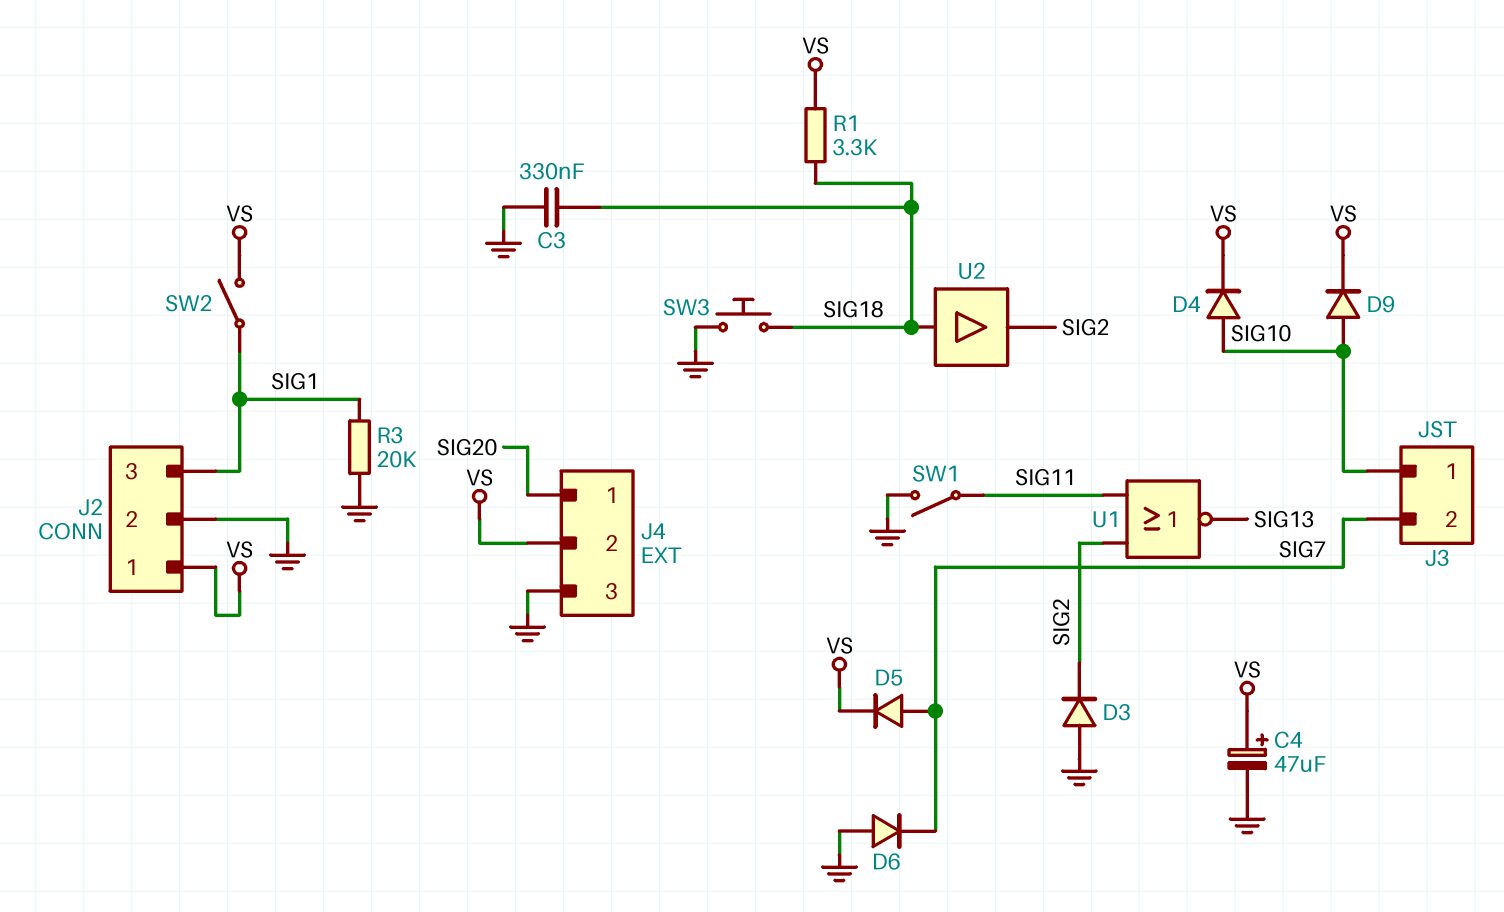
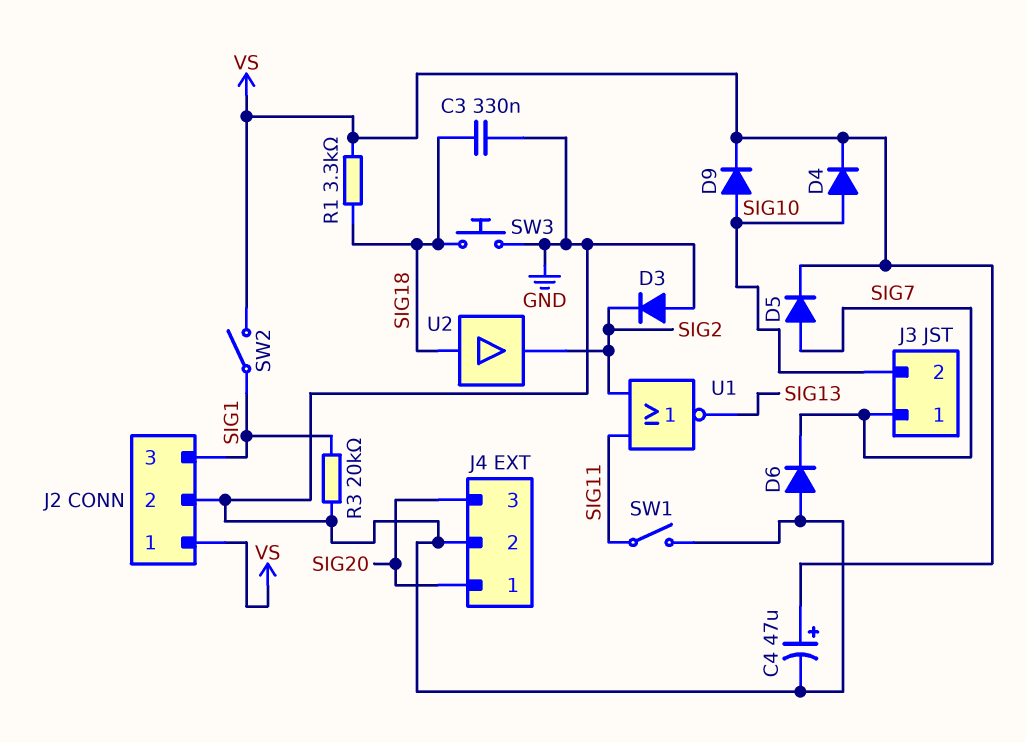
J3 pin 1: SIG10 -> SIG7
J3 pin 2: SIG7 -> SIG10
J4 pin 2: VS -> GND
J4 pin 3: GND -> SIG20

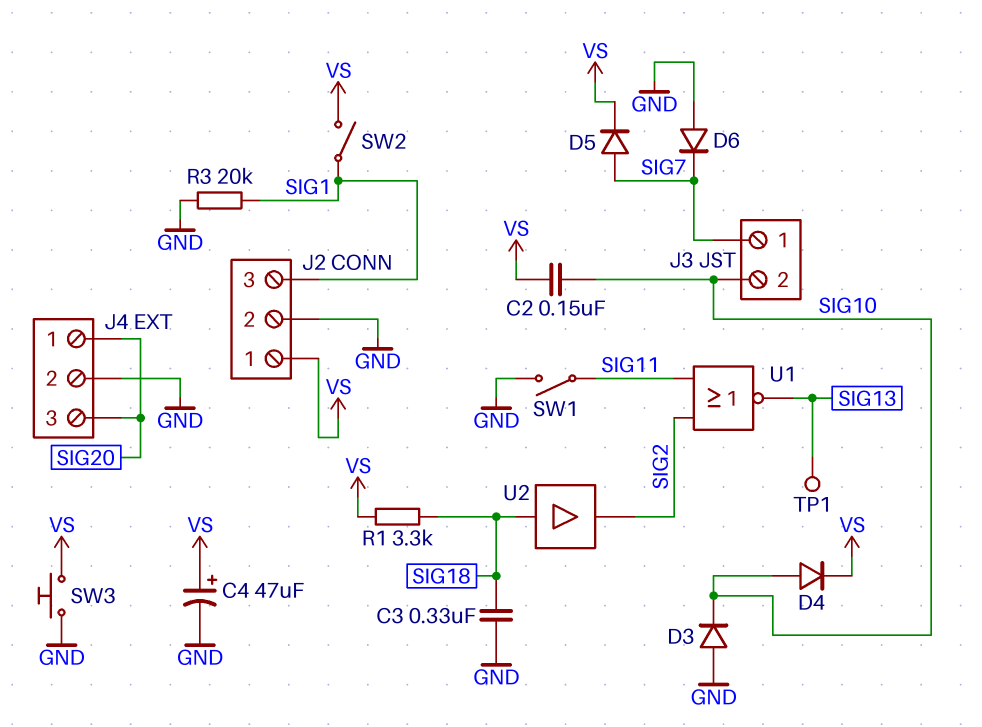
C2: none -> 150nF (SIG10, VS)
D3: diode (A GND, K SIG2) -> diode (A GND, K SIG10)
D9: diode (A SIG10, K VS) -> none
SW3: button (GND, SIG18) -> button (GND, VS)
TP1: none -> test point (SIG13)

